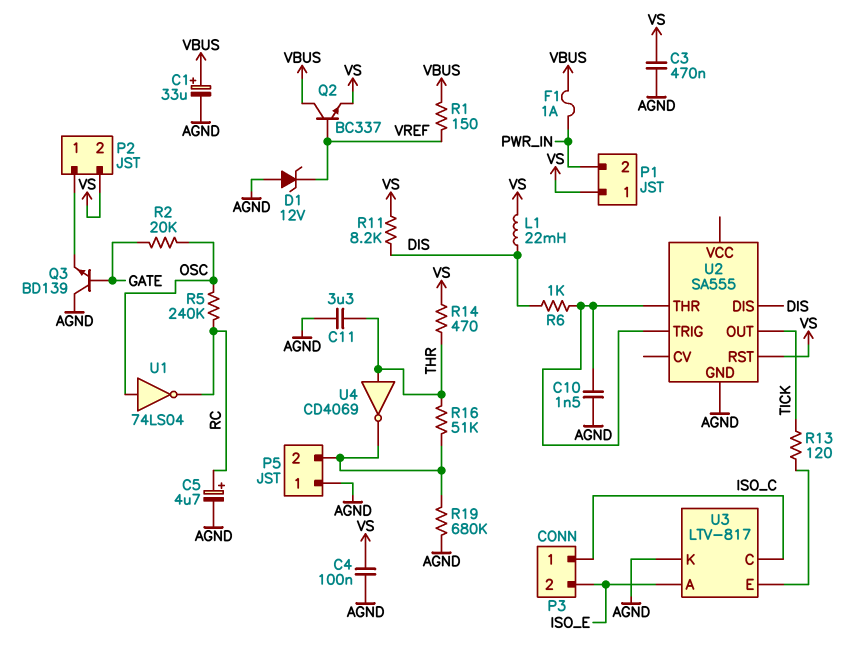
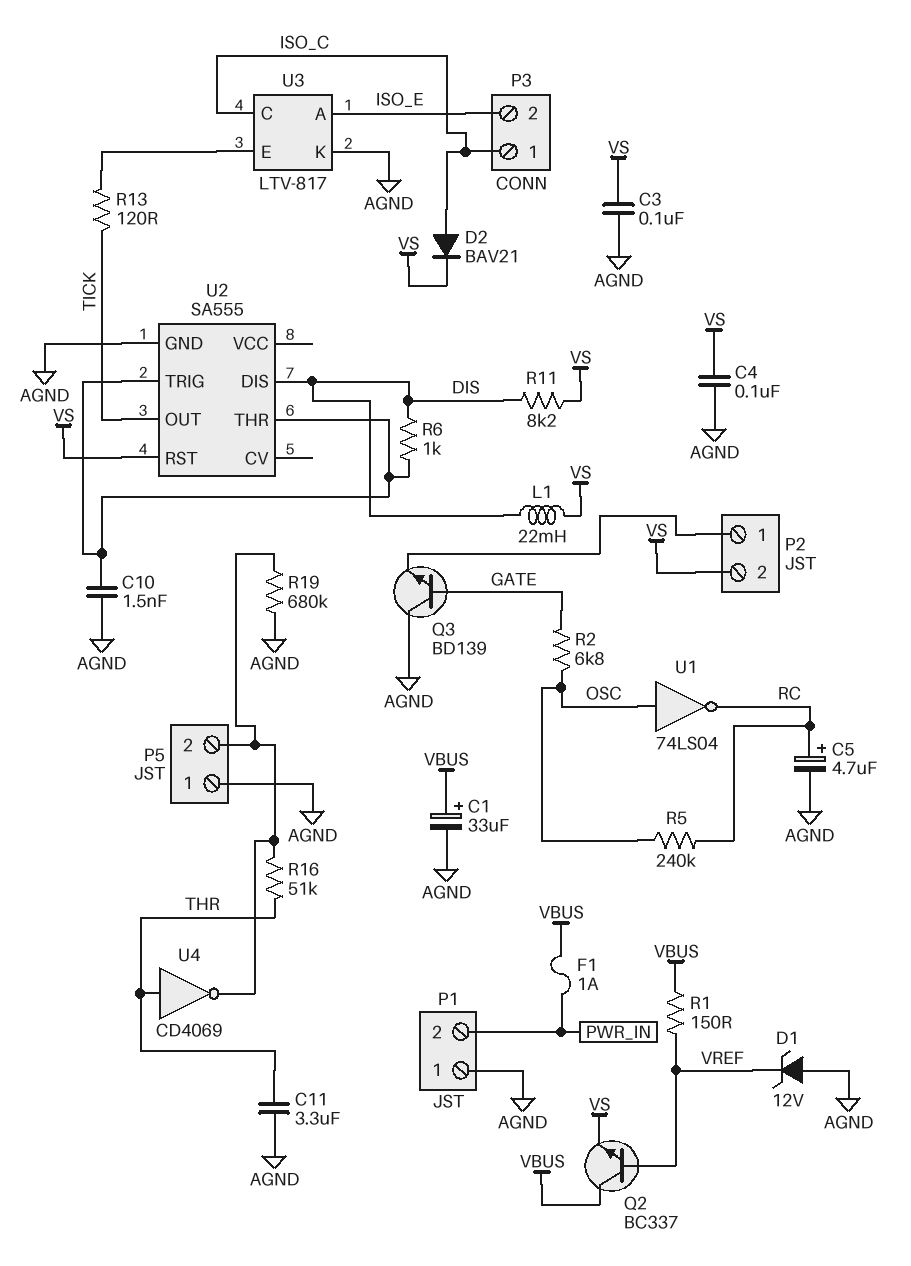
C3: 470nF (AGND, VS) -> 100nF (AGND, VS)
D2: none -> diode BAV21 (A ISO_C, K VS)
P1 pin 1: VS -> AGND
R2: 20k (GATE, OSC) -> 6.8k (GATE, OSC)
R14: 470 (THR, VS) -> none

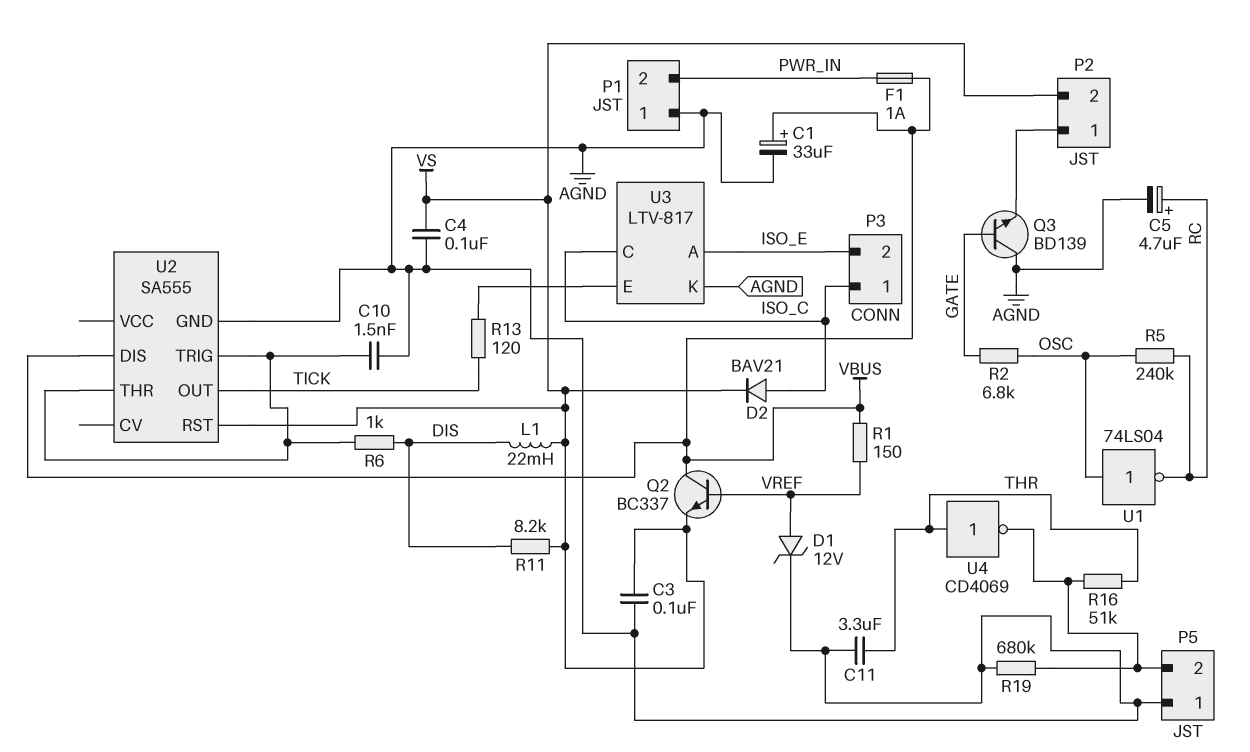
D1: zener 12V (A AGND, K VREF) -> zener 12V (A VREF, K AGND)
U2 pin DIS: DIS -> VBUS

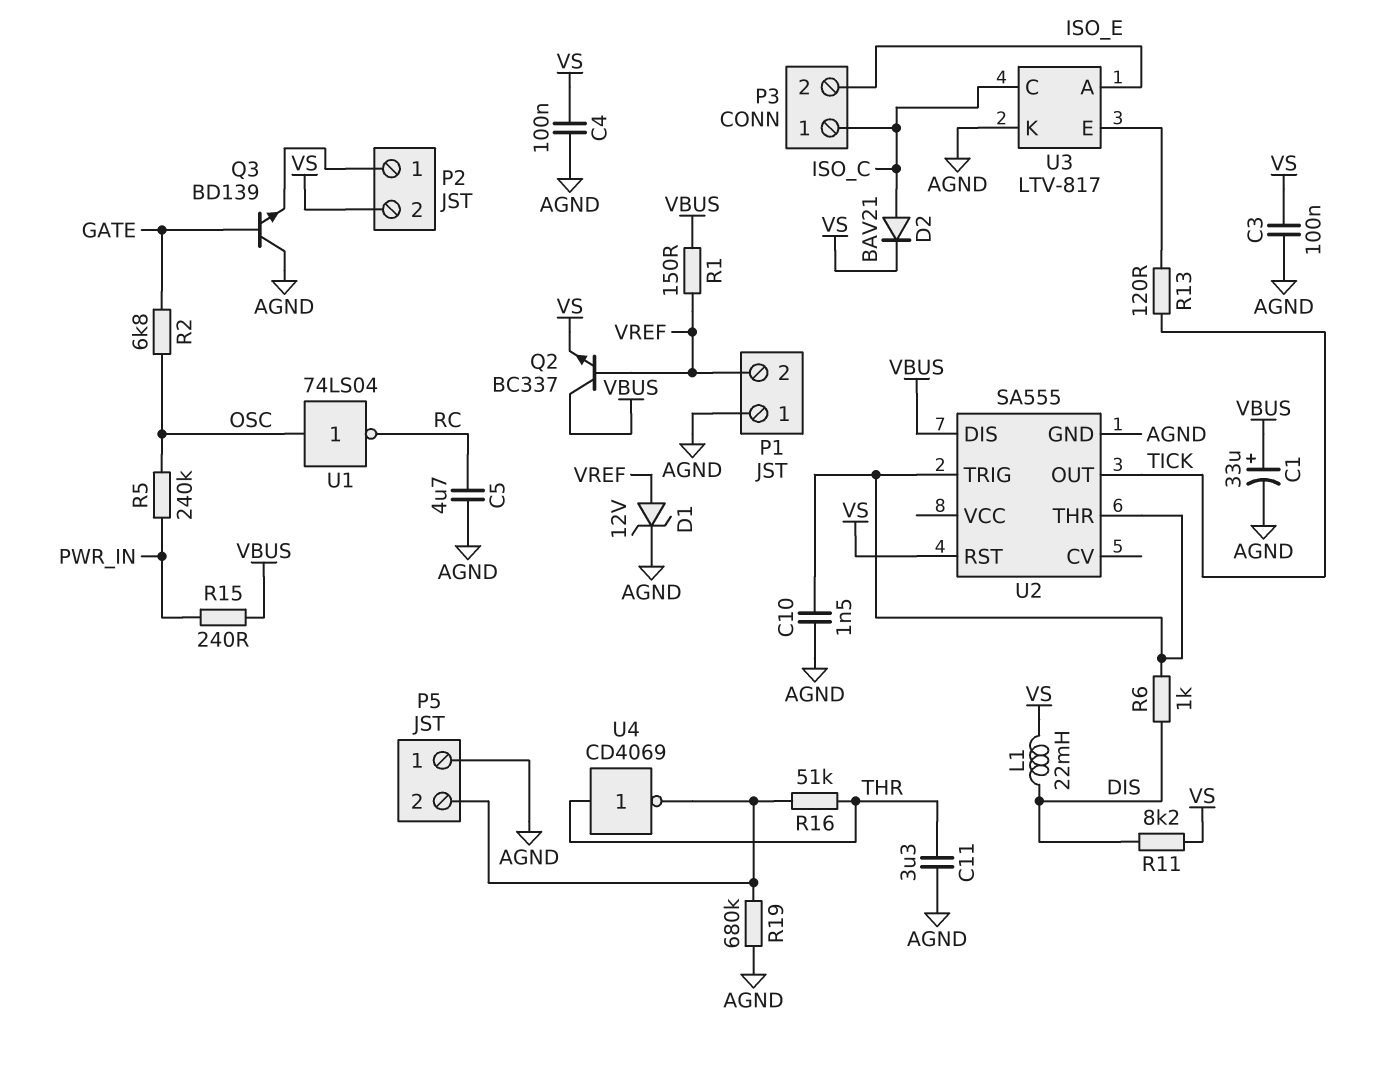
C5: 4.7uF (plus RC, minus AGND) -> 4.7uF (AGND, RC)
F1: 1A (PWR_IN, VBUS) -> none
P1 pin 2: PWR_IN -> VREF
R5: 240k (OSC, RC) -> 240k (OSC, PWR_IN)
R15: none -> 240 (PWR_IN, VBUS)

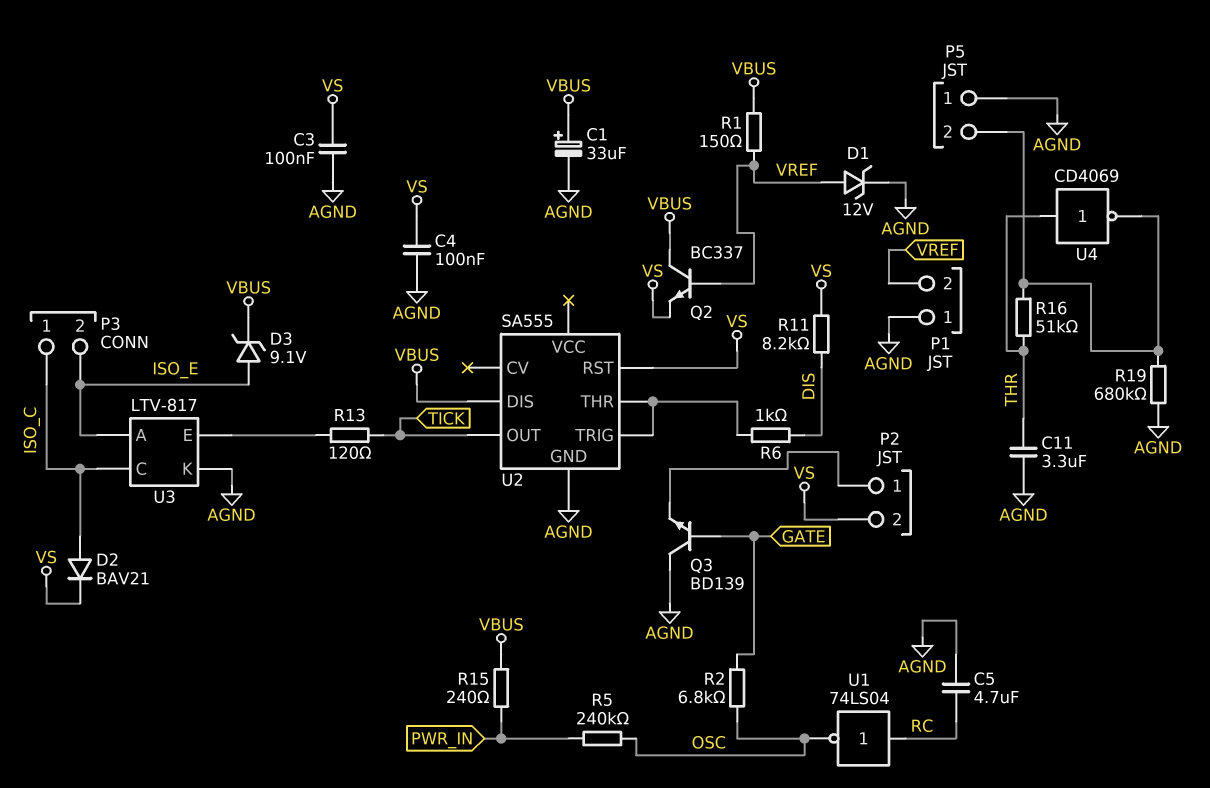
C10: 1.5nF (AGND, U2/THR) -> none
D3: none -> zener 9.1V (A ISO_E, K VBUS)
L1: 22mH (DIS, VS) -> none
U1: NOT 74LS04 (in OSC, out RC) -> NOT 74LS04 (in RC, out OSC)

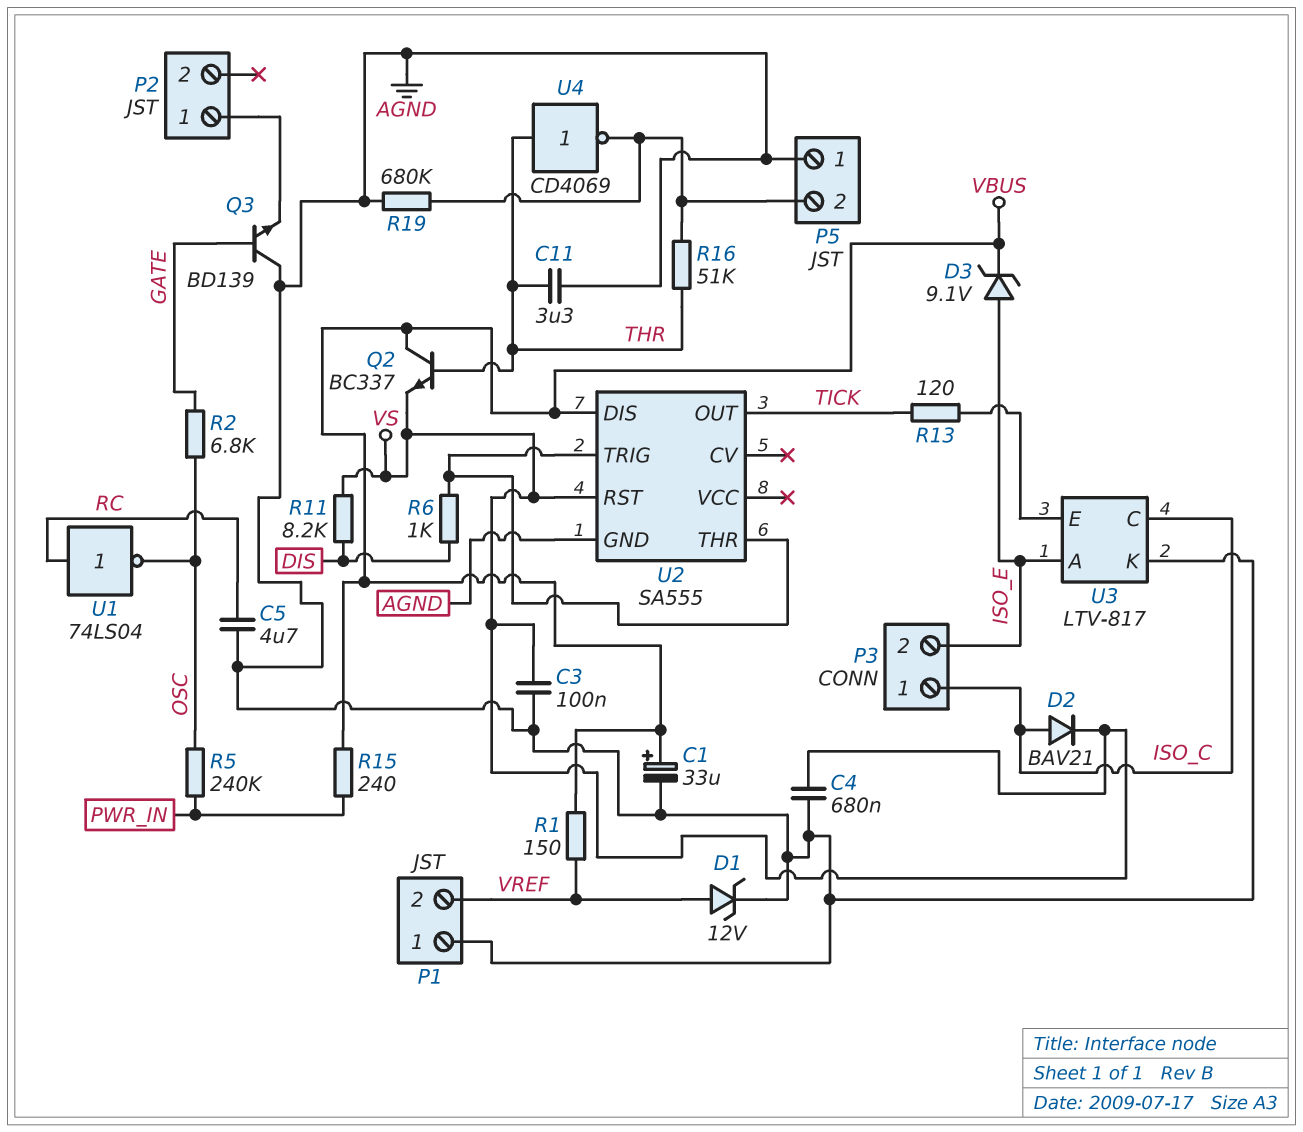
C4: 100nF (AGND, VS) -> 680nF (AGND, VS)
P2 pin 2: VS -> none
Q2: NPN BC337 (B VREF, C VBUS, E VS) -> NPN BC337 (B THR, C VBUS, E VS)

